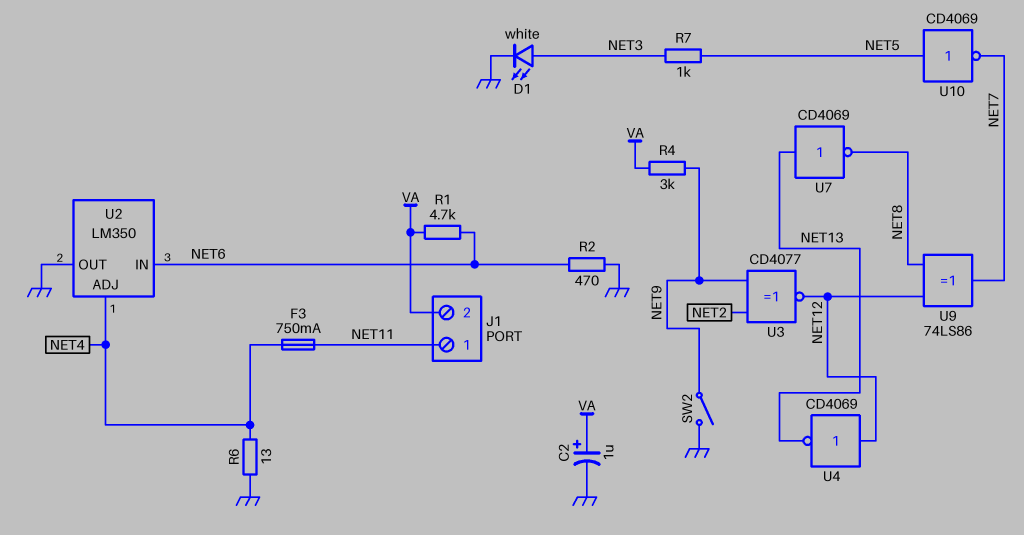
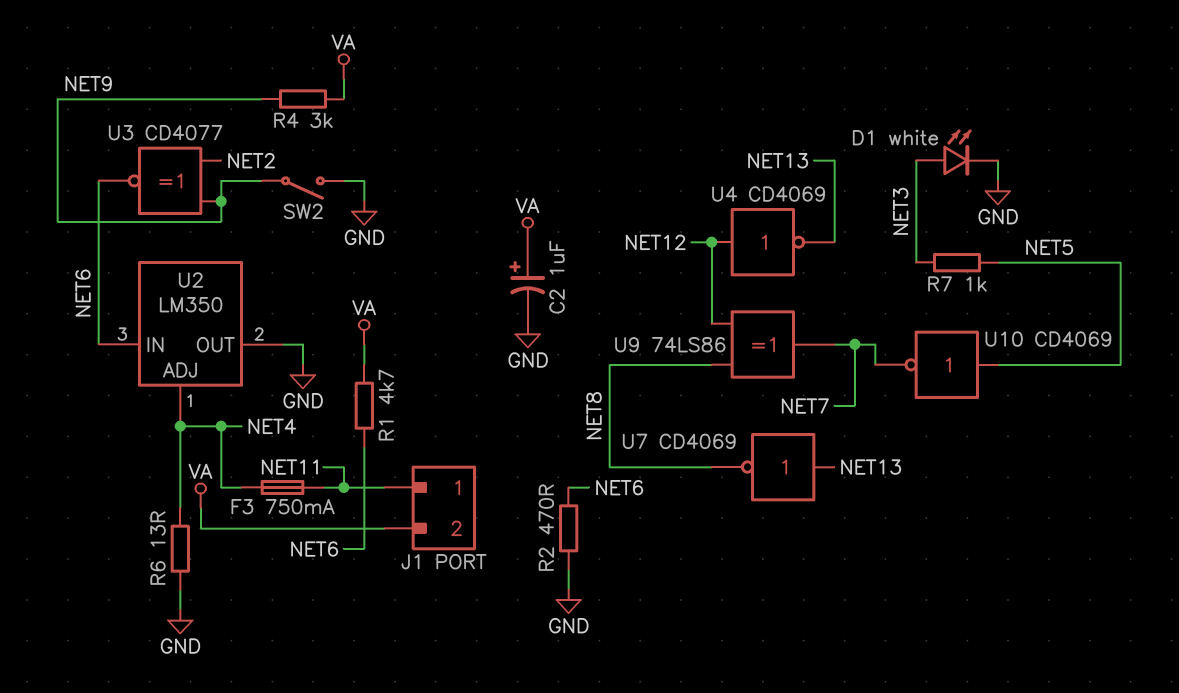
U3: XNOR CD4077 (in NET2, in NET9, out NET12) -> XNOR CD4077 (in NET2, in NET9, out NET6)

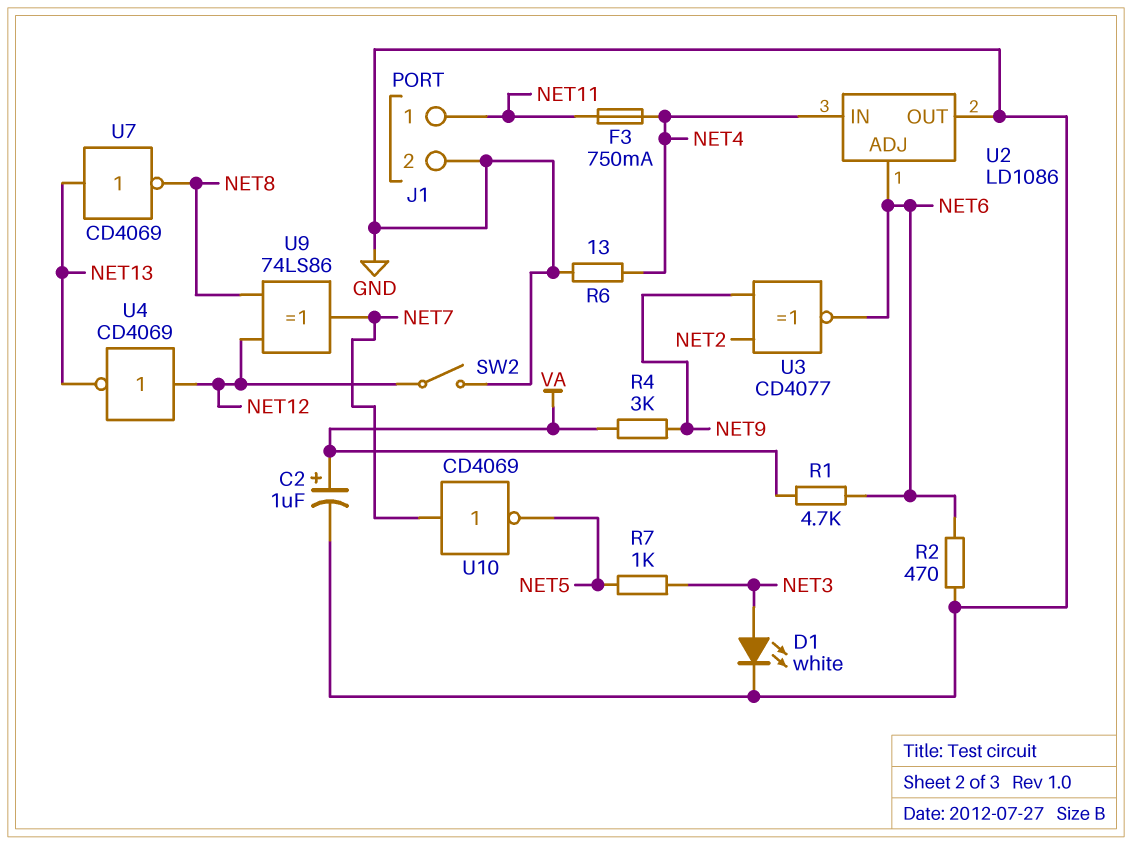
J1 pin 2: VA -> GND
SW2: switch (GND, NET9) -> switch (GND, NET12)
U2: LM350 -> LD1086
U2 pin ADJ: NET4 -> NET6
U2 pin IN: NET6 -> NET4
U10: NOT CD4069 (in NET5, out NET7) -> NOT CD4069 (in NET7, out NET5)

